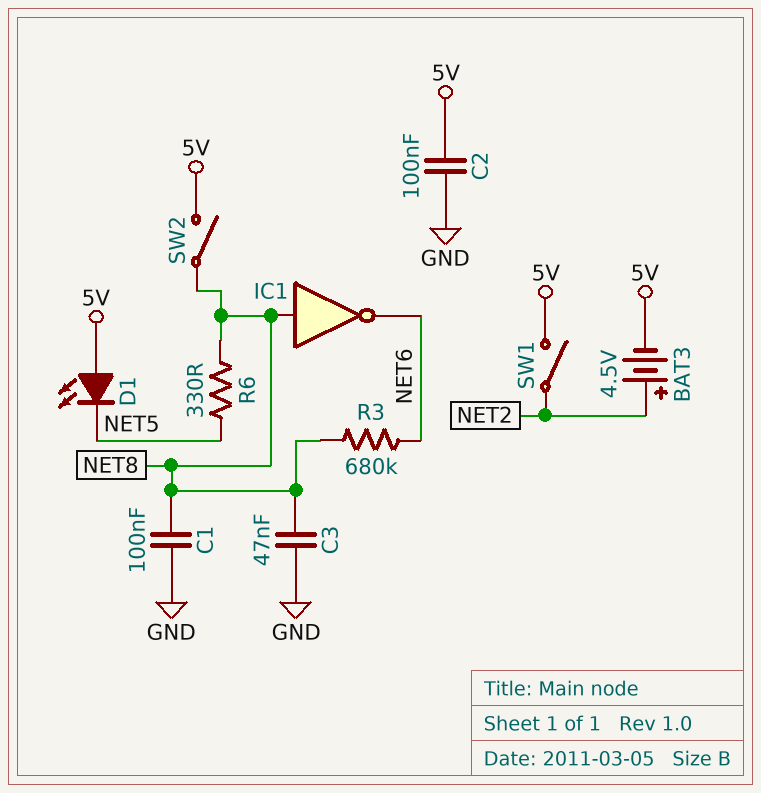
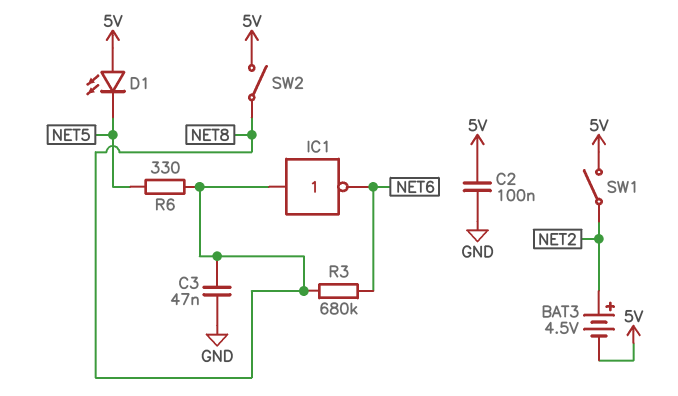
C1: 100nF (GND, NET8) -> none

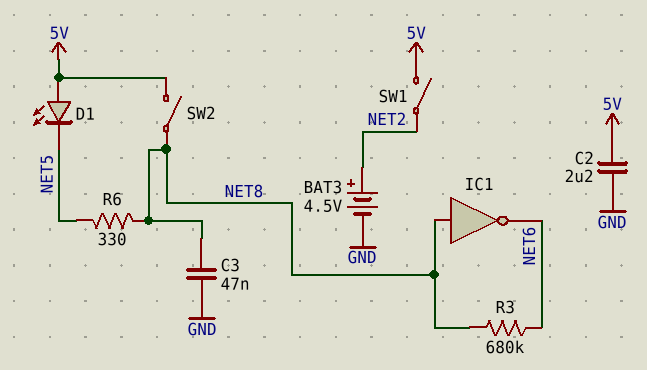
BAT3: 4.5V (plus NET2, minus 5V) -> 4.5V (plus NET2, minus GND)
C2: 100nF (5V, GND) -> 2.2uF (5V, GND)

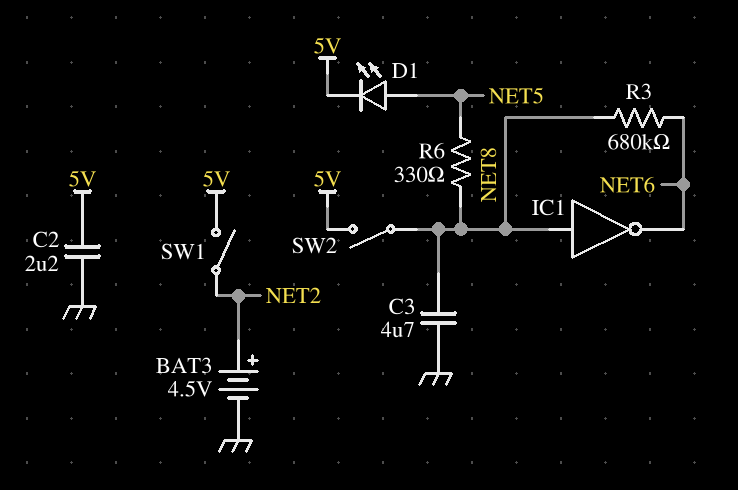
C3: 47nF (GND, NET8) -> 4.7uF (GND, NET8)
D1: LED (A 5V, K NET5) -> LED (A NET5, K 5V)

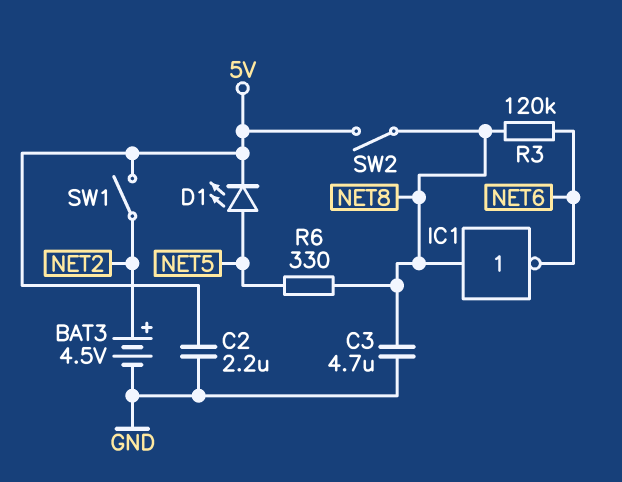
R3: 680k (NET6, NET8) -> 120k (NET6, NET8)

